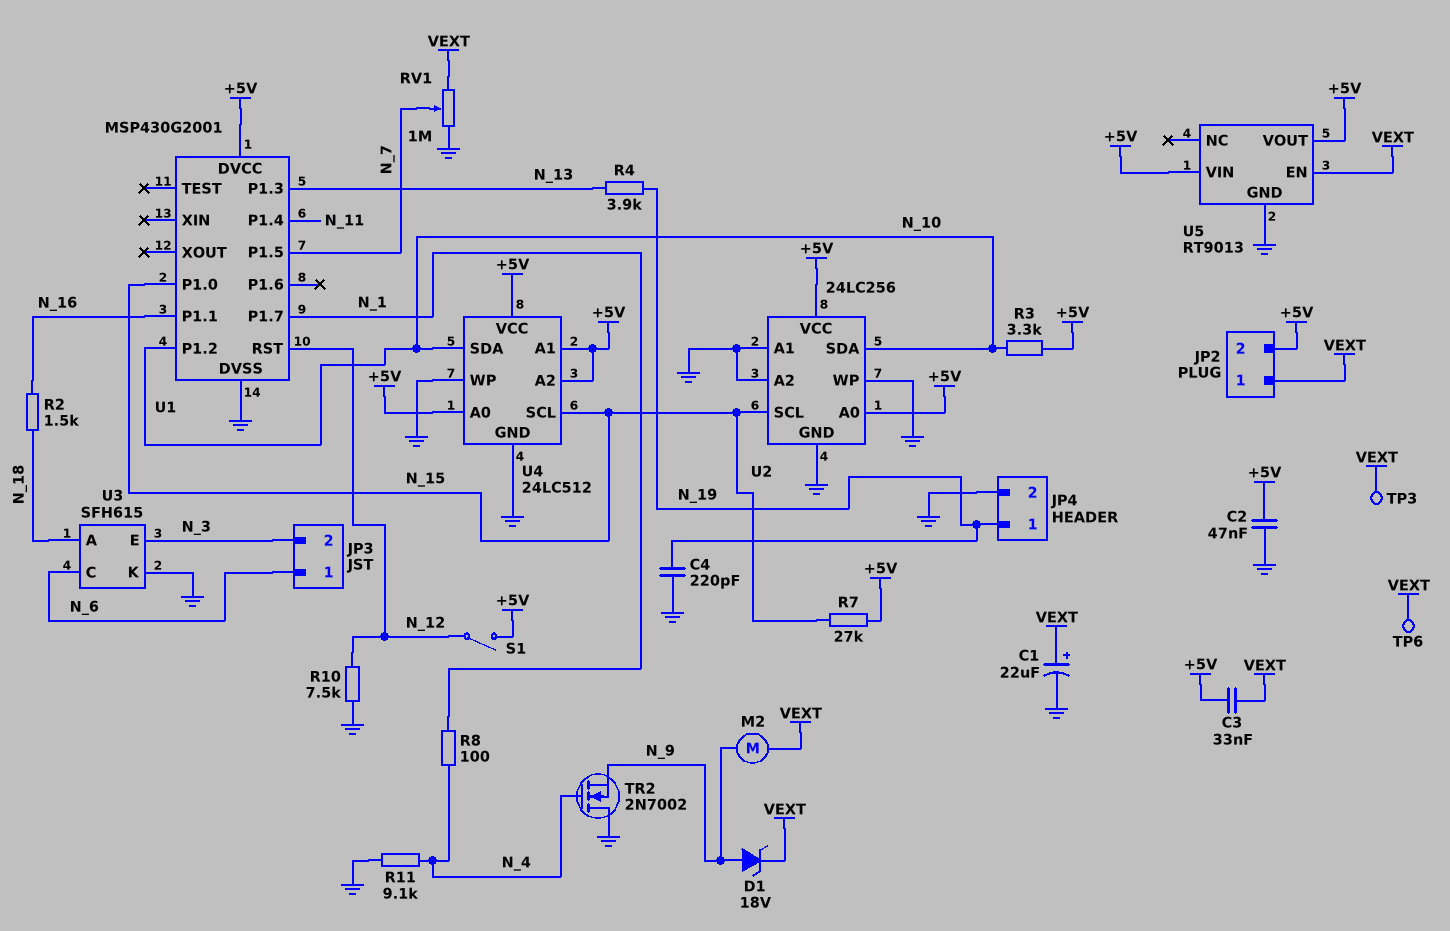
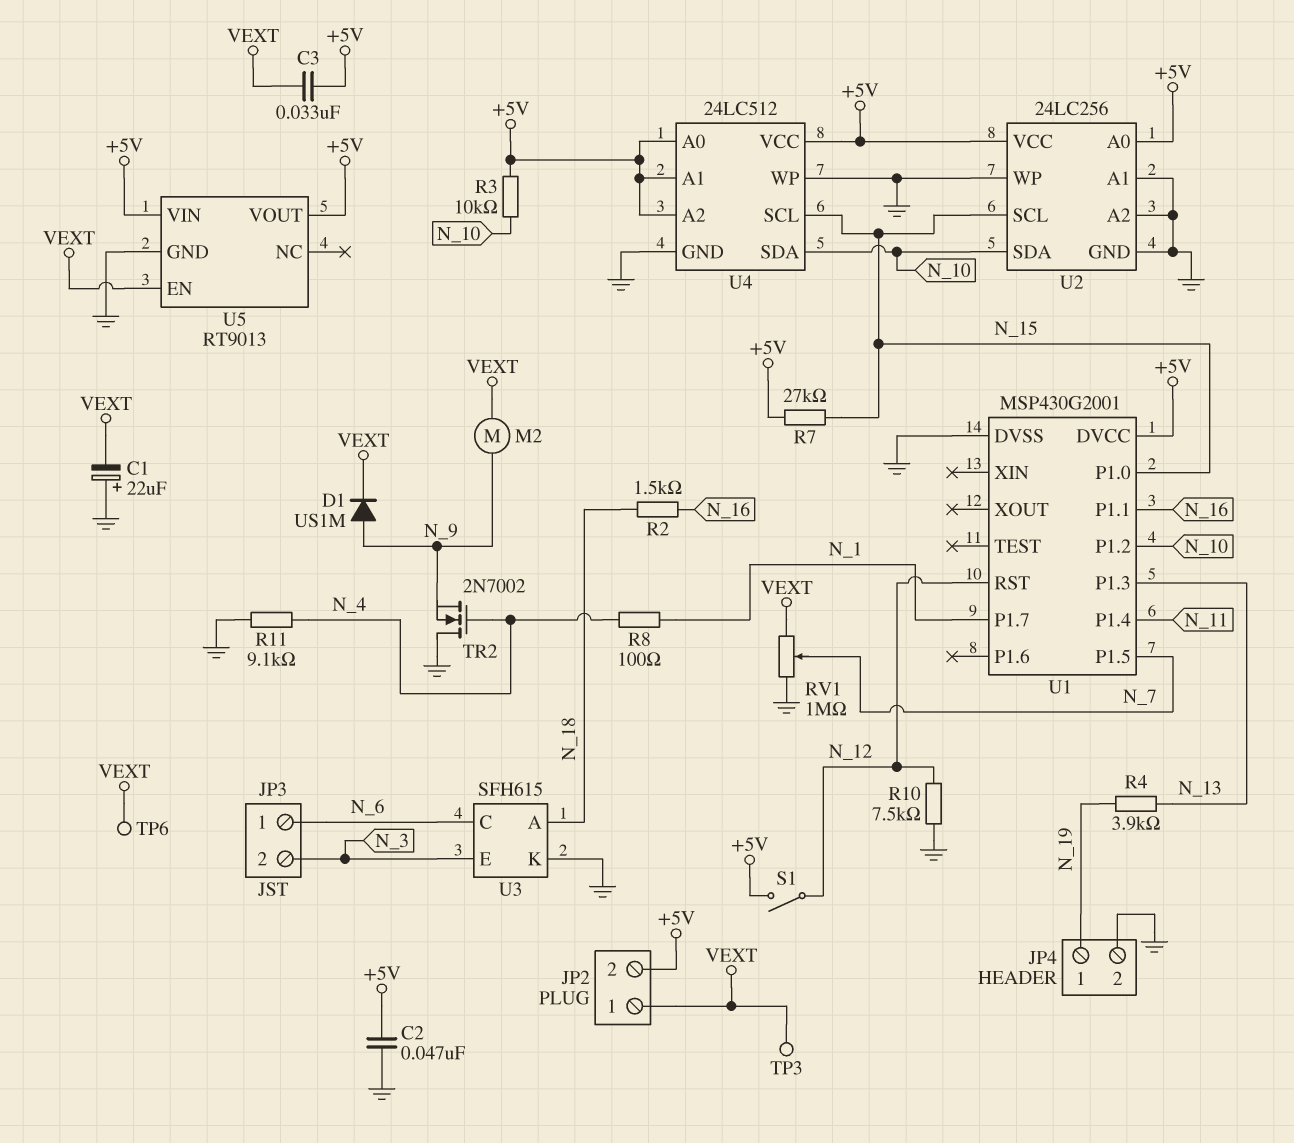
C1: 22uF (plus VEXT, minus GND) -> 22uF (plus GND, minus VEXT)
C4: 220pF (GND, N_19) -> none
D1: zener 18V (A N_9, K VEXT) -> diode US1M (A N_9, K VEXT)
R3: 3.3k (+5V, N_10) -> 10k (+5V, N_10)

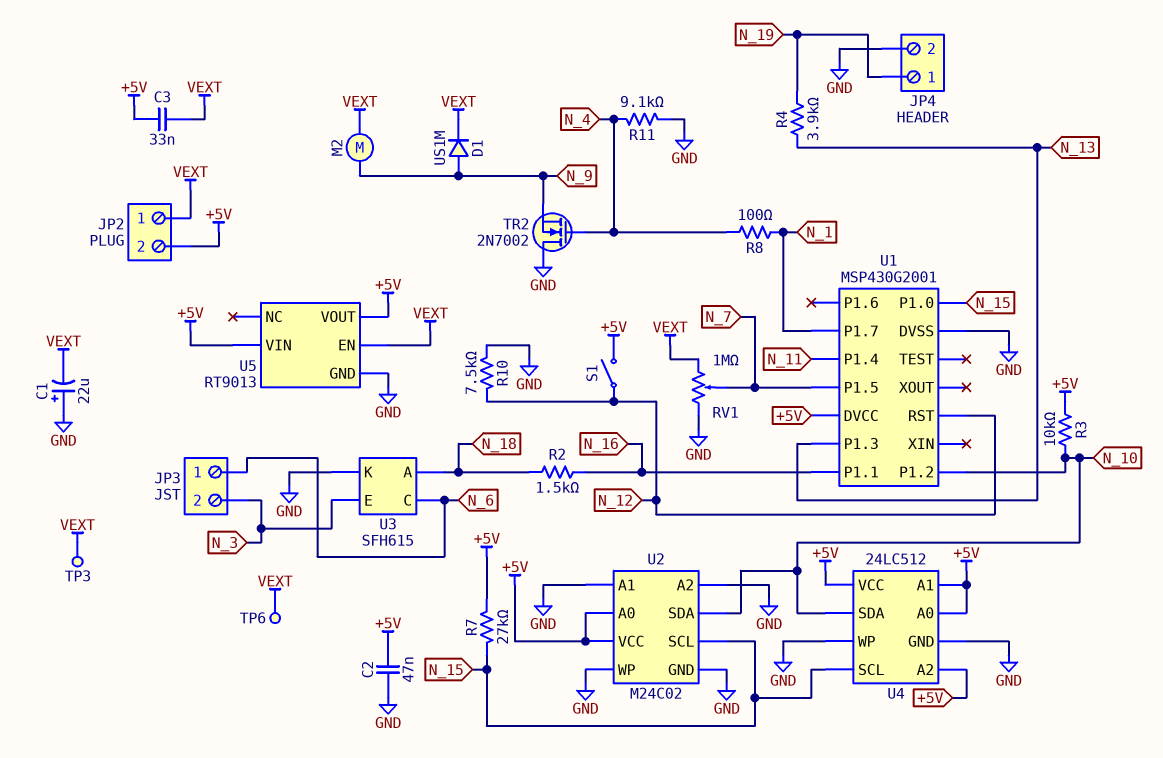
U2: 24LC256 -> M24C02

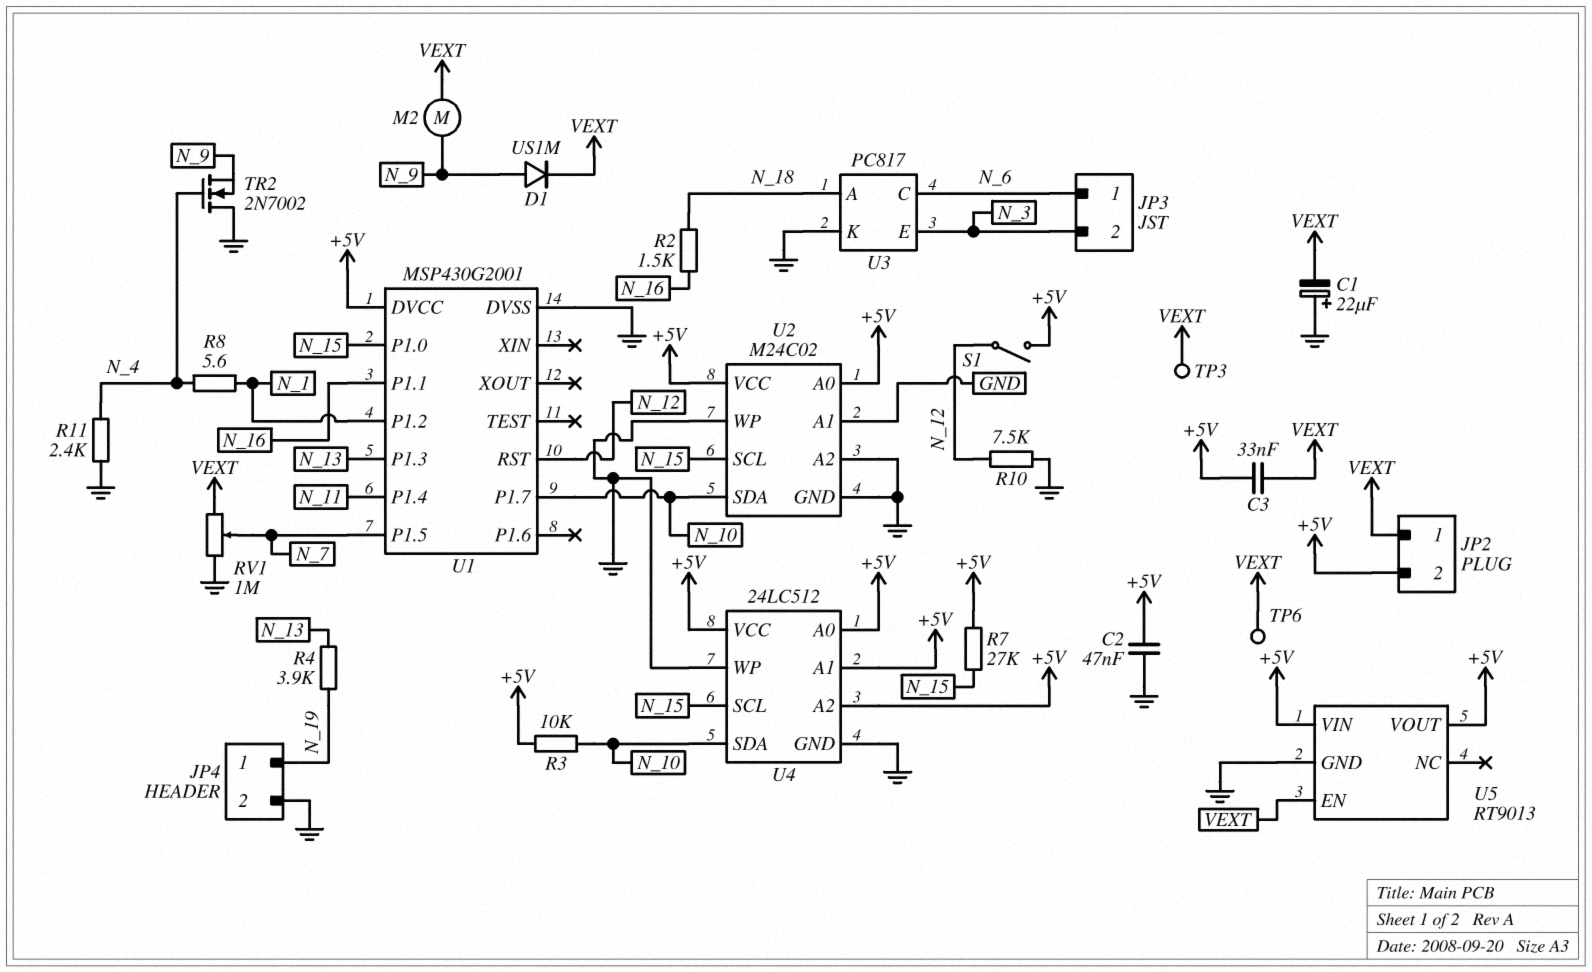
R8: 100 (N_1, N_4) -> 5.6 (N_1, N_4)
R11: 9.1k (GND, N_4) -> 2.4k (GND, N_4)
U1 pin P1.2: N_10 -> N_1
U1 pin P1.7: N_1 -> N_10
U3: SFH615 -> PC817

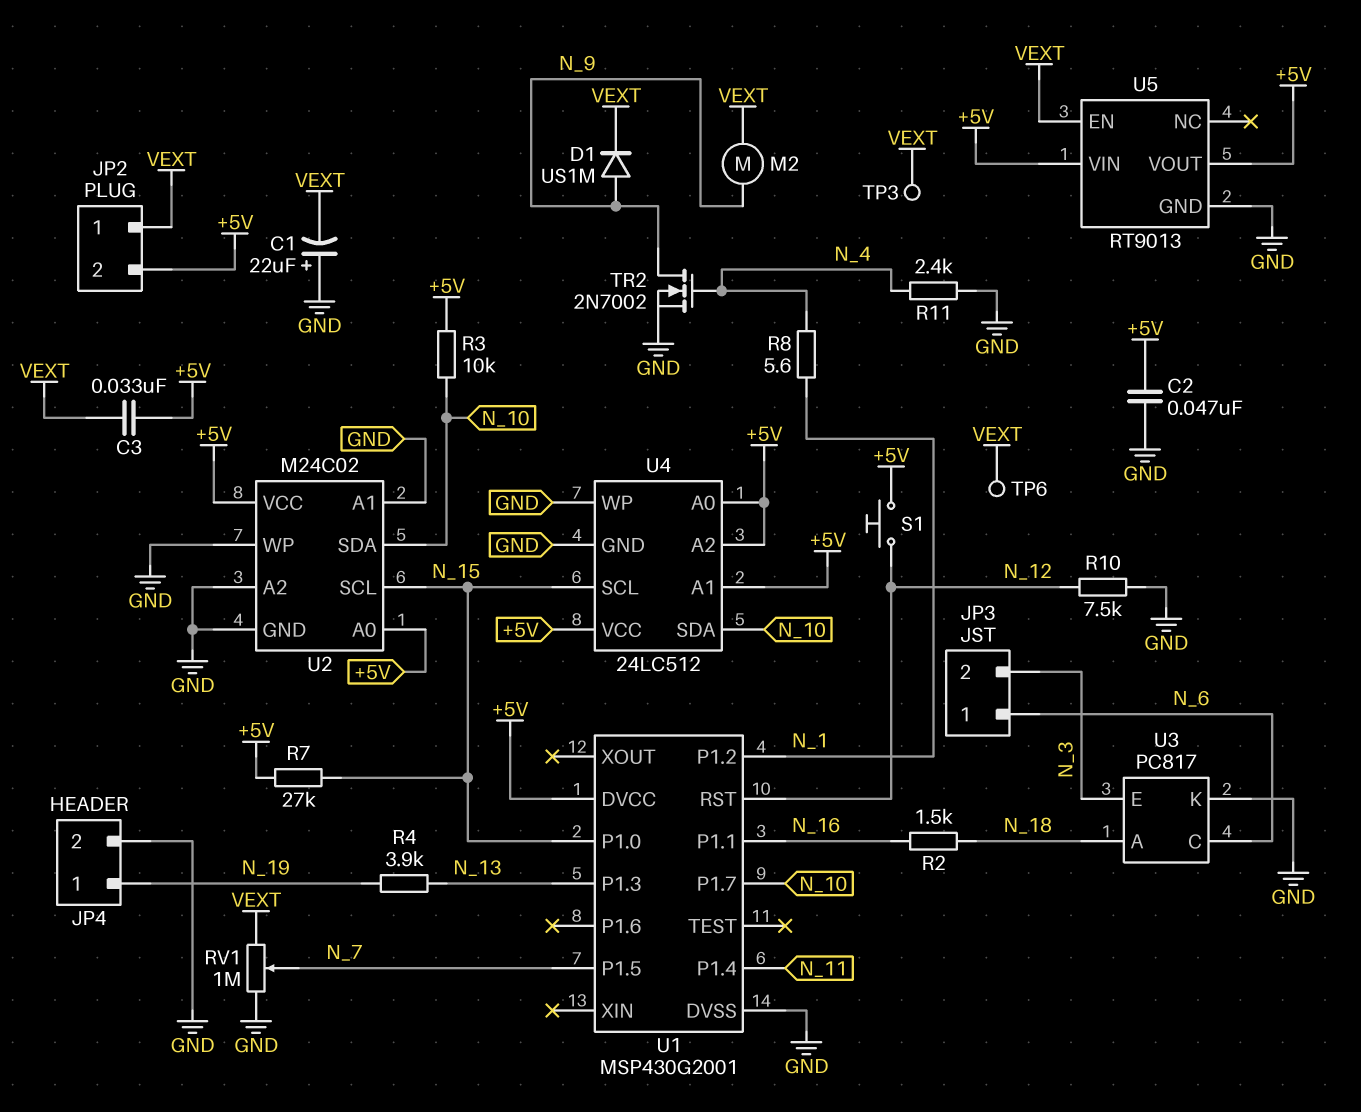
S1: switch (+5V, N_12) -> button (+5V, N_12)
TR2: NMOS 2N7002 (G N_4, D GND, S N_9) -> NMOS 2N7002 (G N_4, D N_9, S GND)

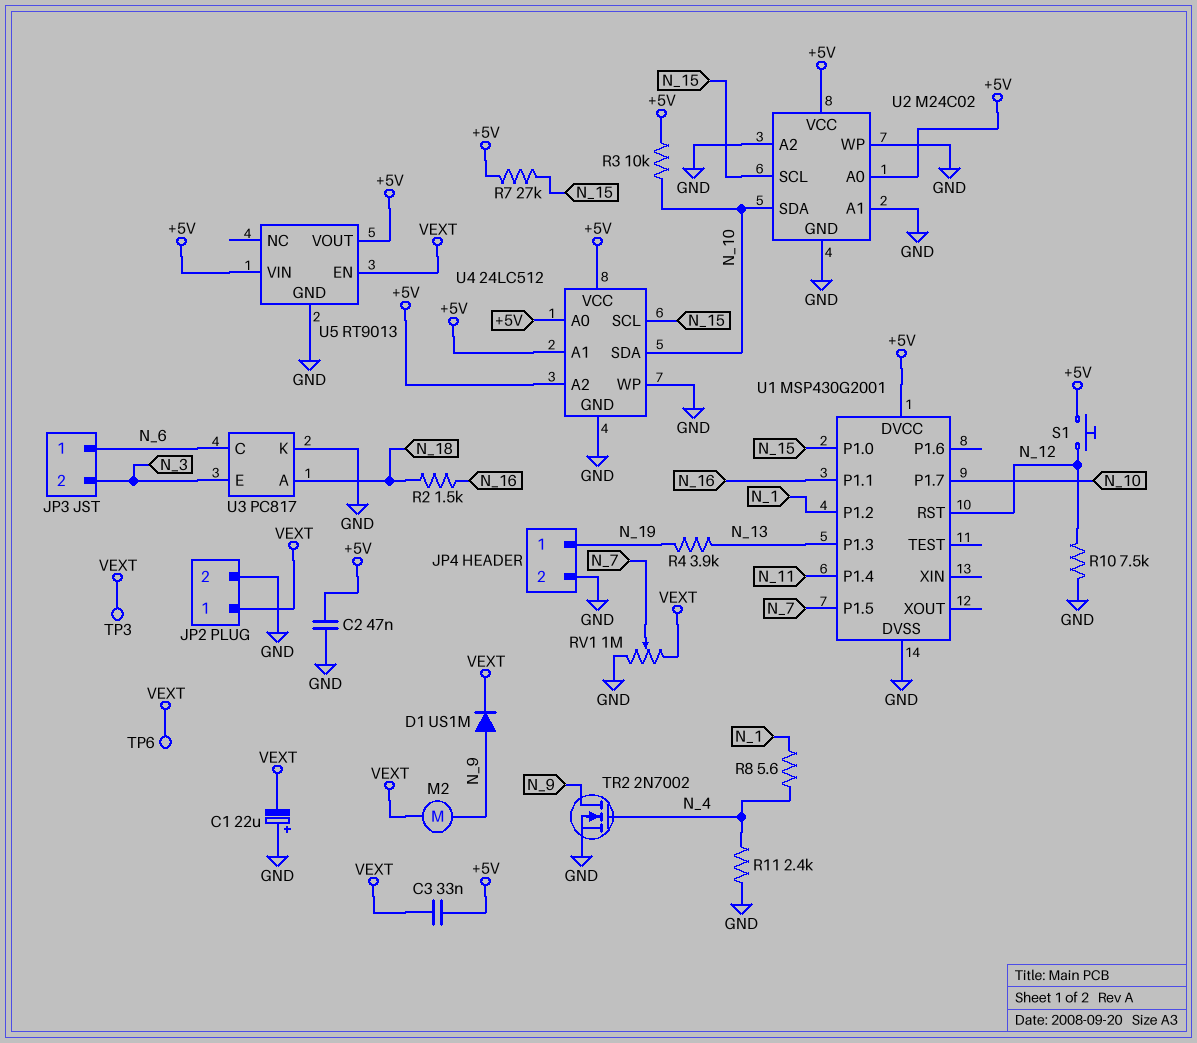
JP2 pin 2: +5V -> GND

